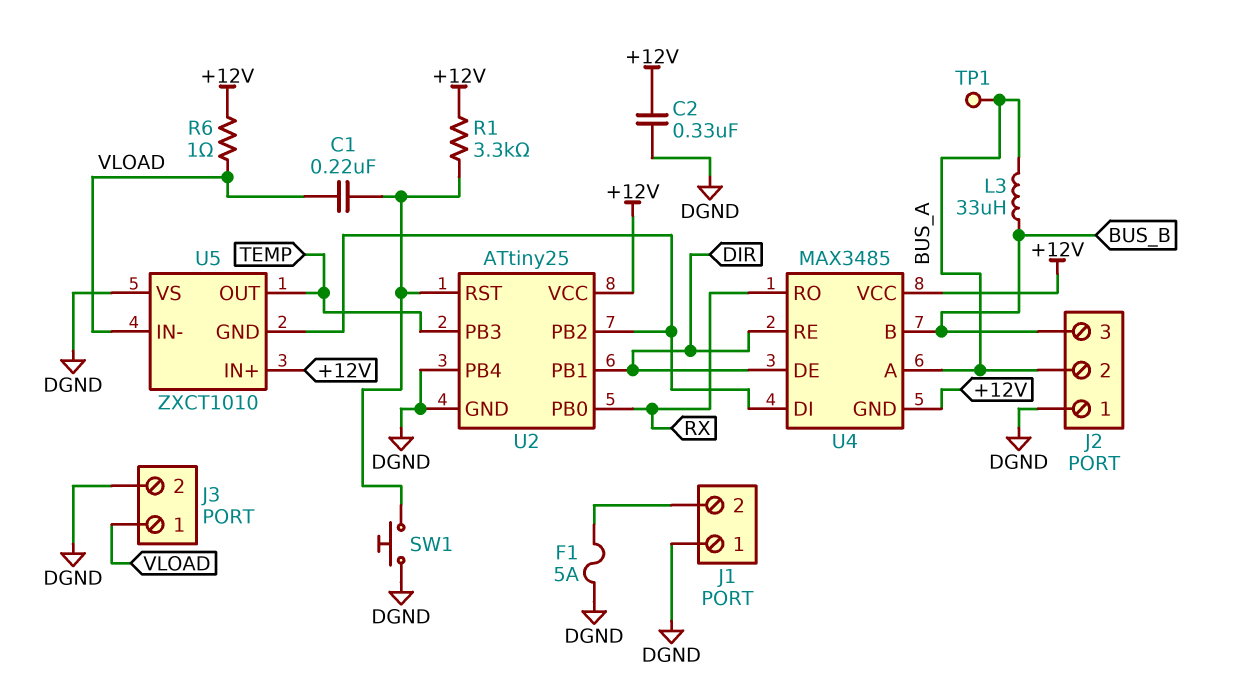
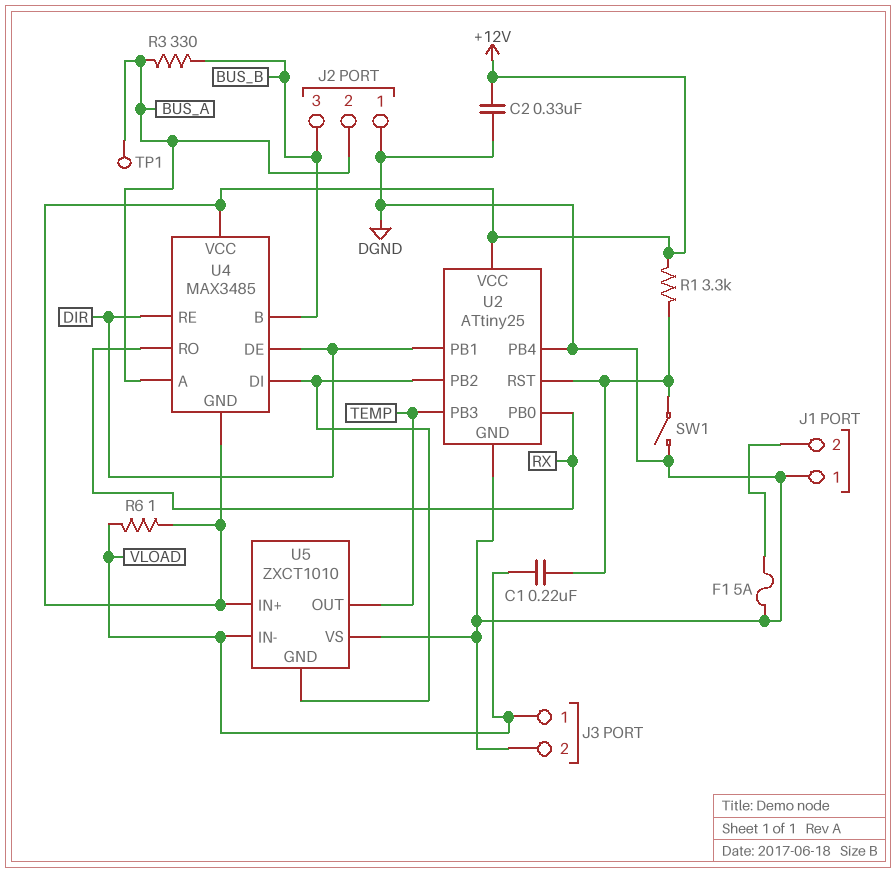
L3: 33uH (BUS_A, BUS_B) -> none
R3: none -> 330 (BUS_A, BUS_B)
SW1: button (DGND, U2/RST) -> switch (DGND, U2/RST)

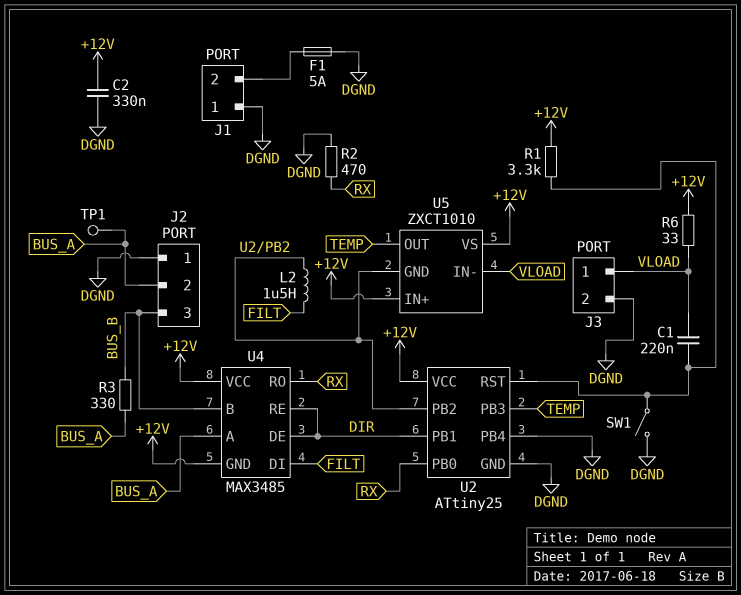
L2: none -> 1.5uH (FILT, U2/PB2)
R2: none -> 470 (DGND, RX)
R6: 1 (+12V, VLOAD) -> 33 (+12V, VLOAD)
U4 pin DI: U2/PB2 -> FILT
U5 pin VS: DGND -> +12V

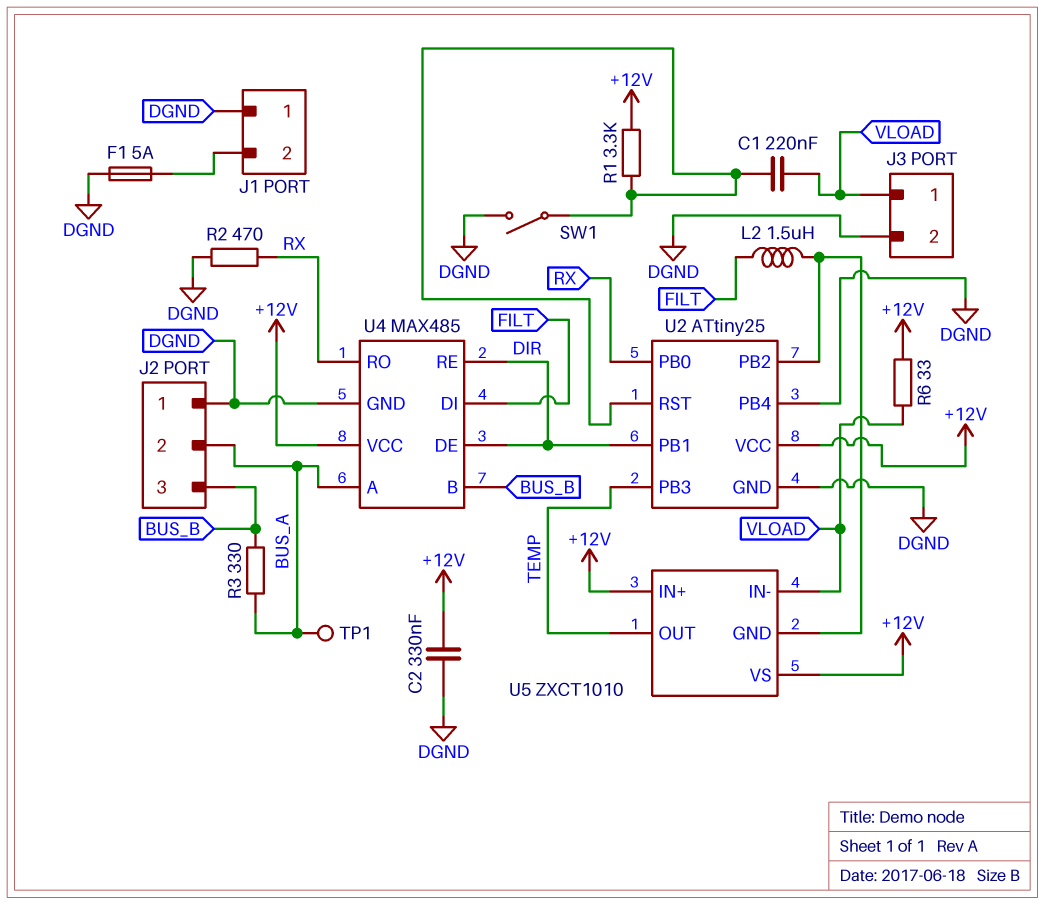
U4: MAX3485 -> MAX485
U4 pin GND: +12V -> DGND

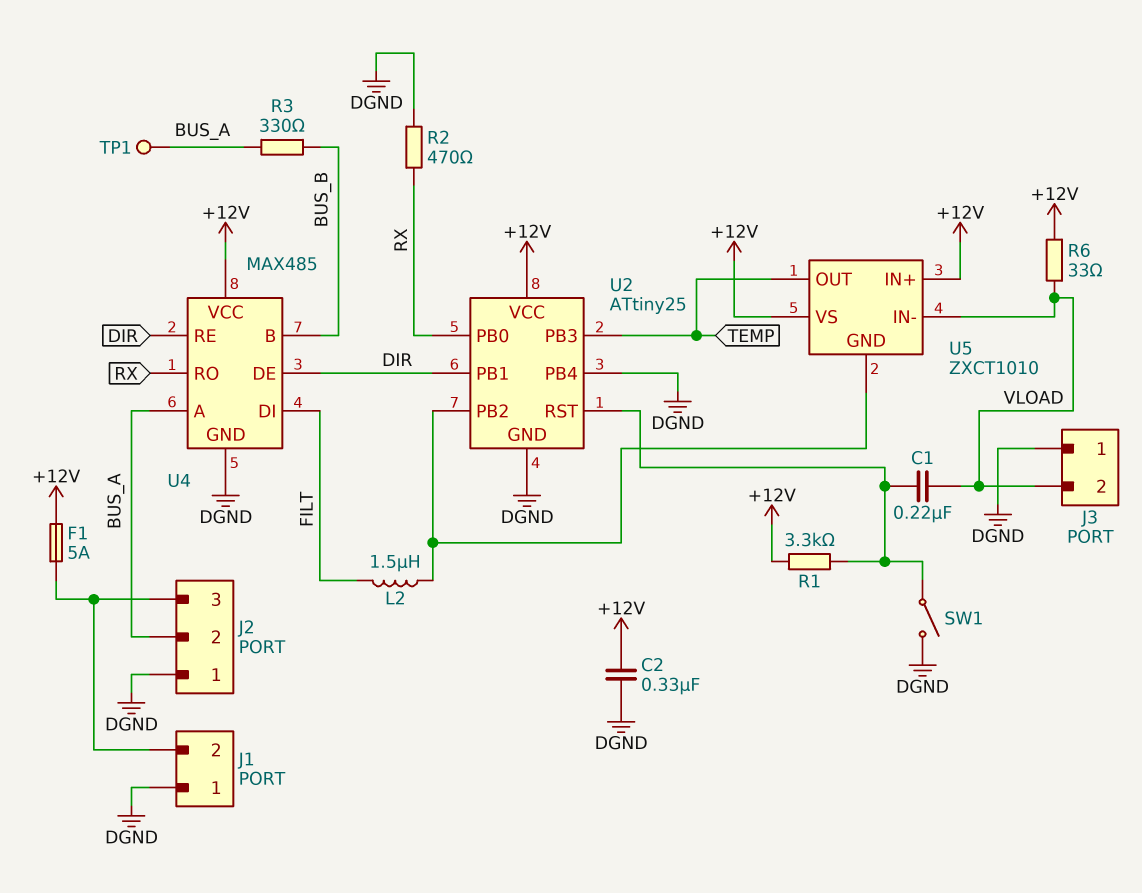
F1: 5A (DGND, J1/2) -> 5A (+12V, J1/2)
J2 pin 3: BUS_B -> J1/2
J3 pin 1: VLOAD -> DGND
J3 pin 2: DGND -> VLOAD

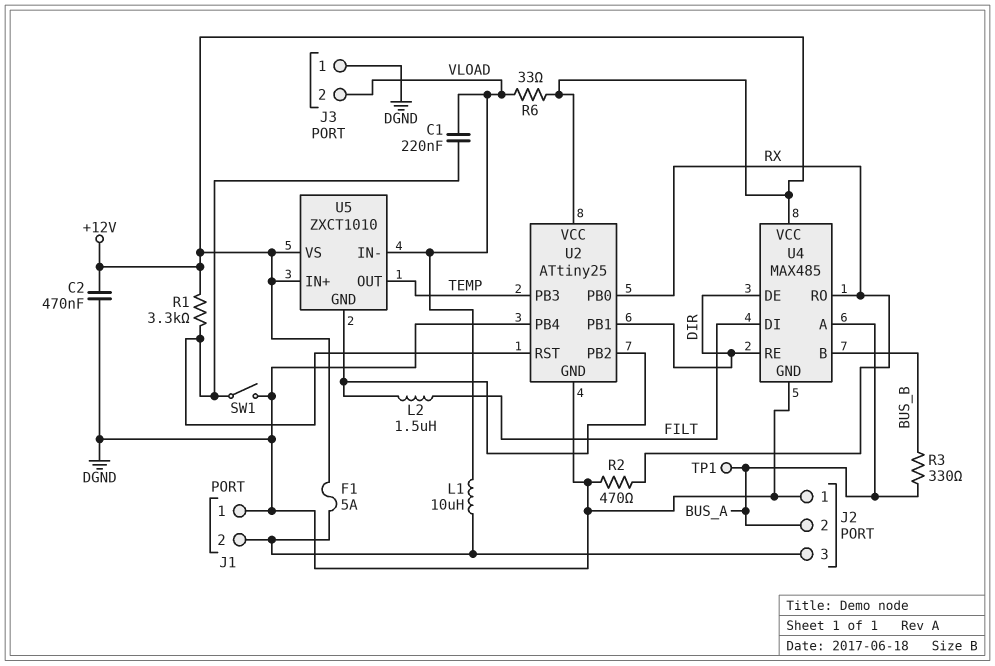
C2: 330nF (+12V, DGND) -> 470nF (+12V, DGND)
L1: none -> 10uH (J1/2, VLOAD)

